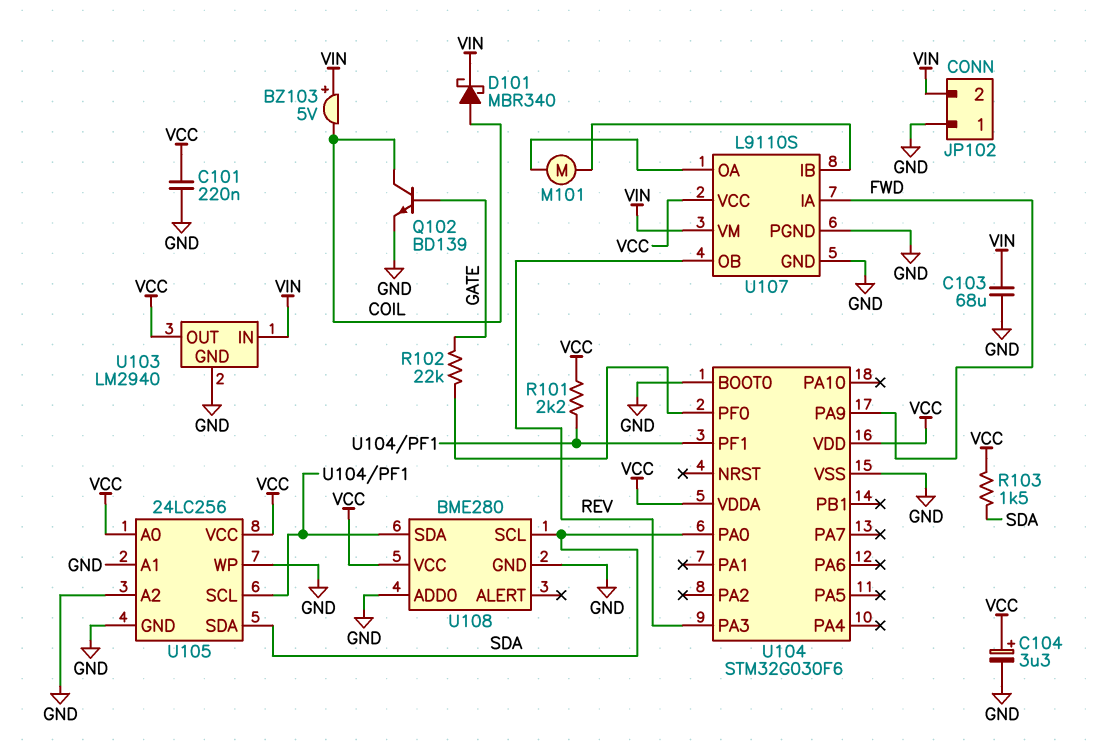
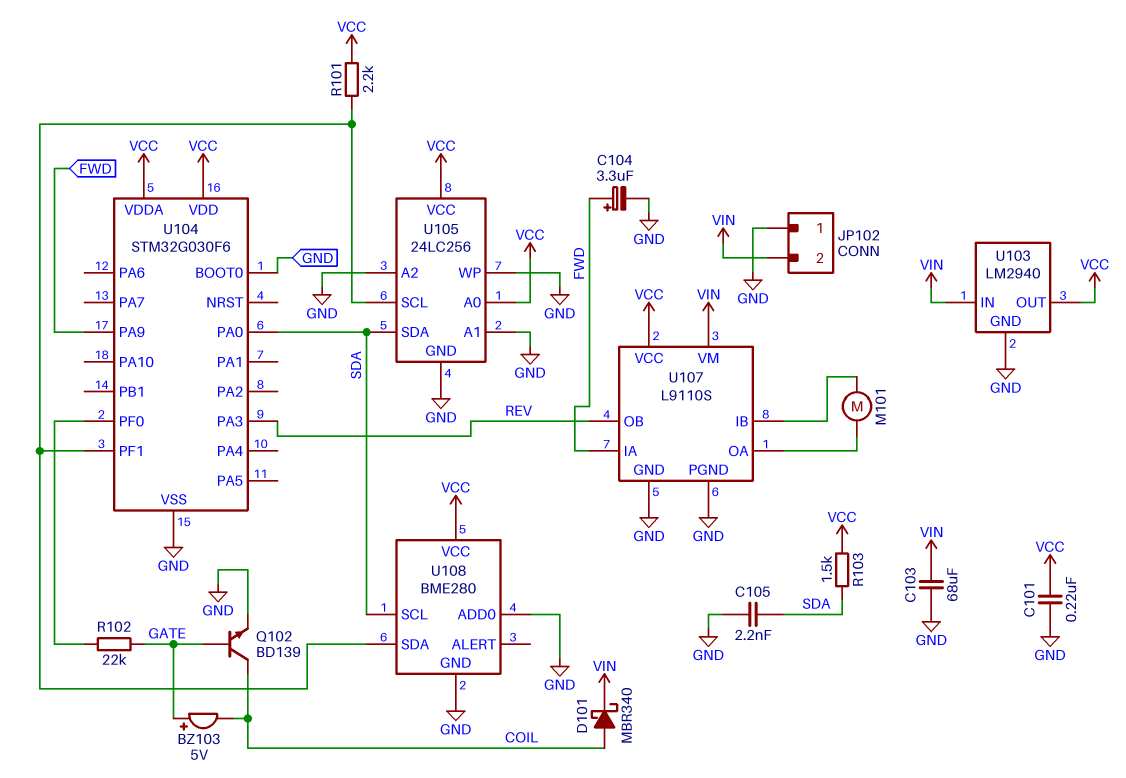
BZ103: buzzer 5V (plus VIN, minus COIL) -> buzzer 5V (plus GATE, minus COIL)
C104: 3.3uF (plus VCC, minus GND) -> 3.3uF (plus FWD, minus GND)
C105: none -> 2.2nF (GND, SDA)

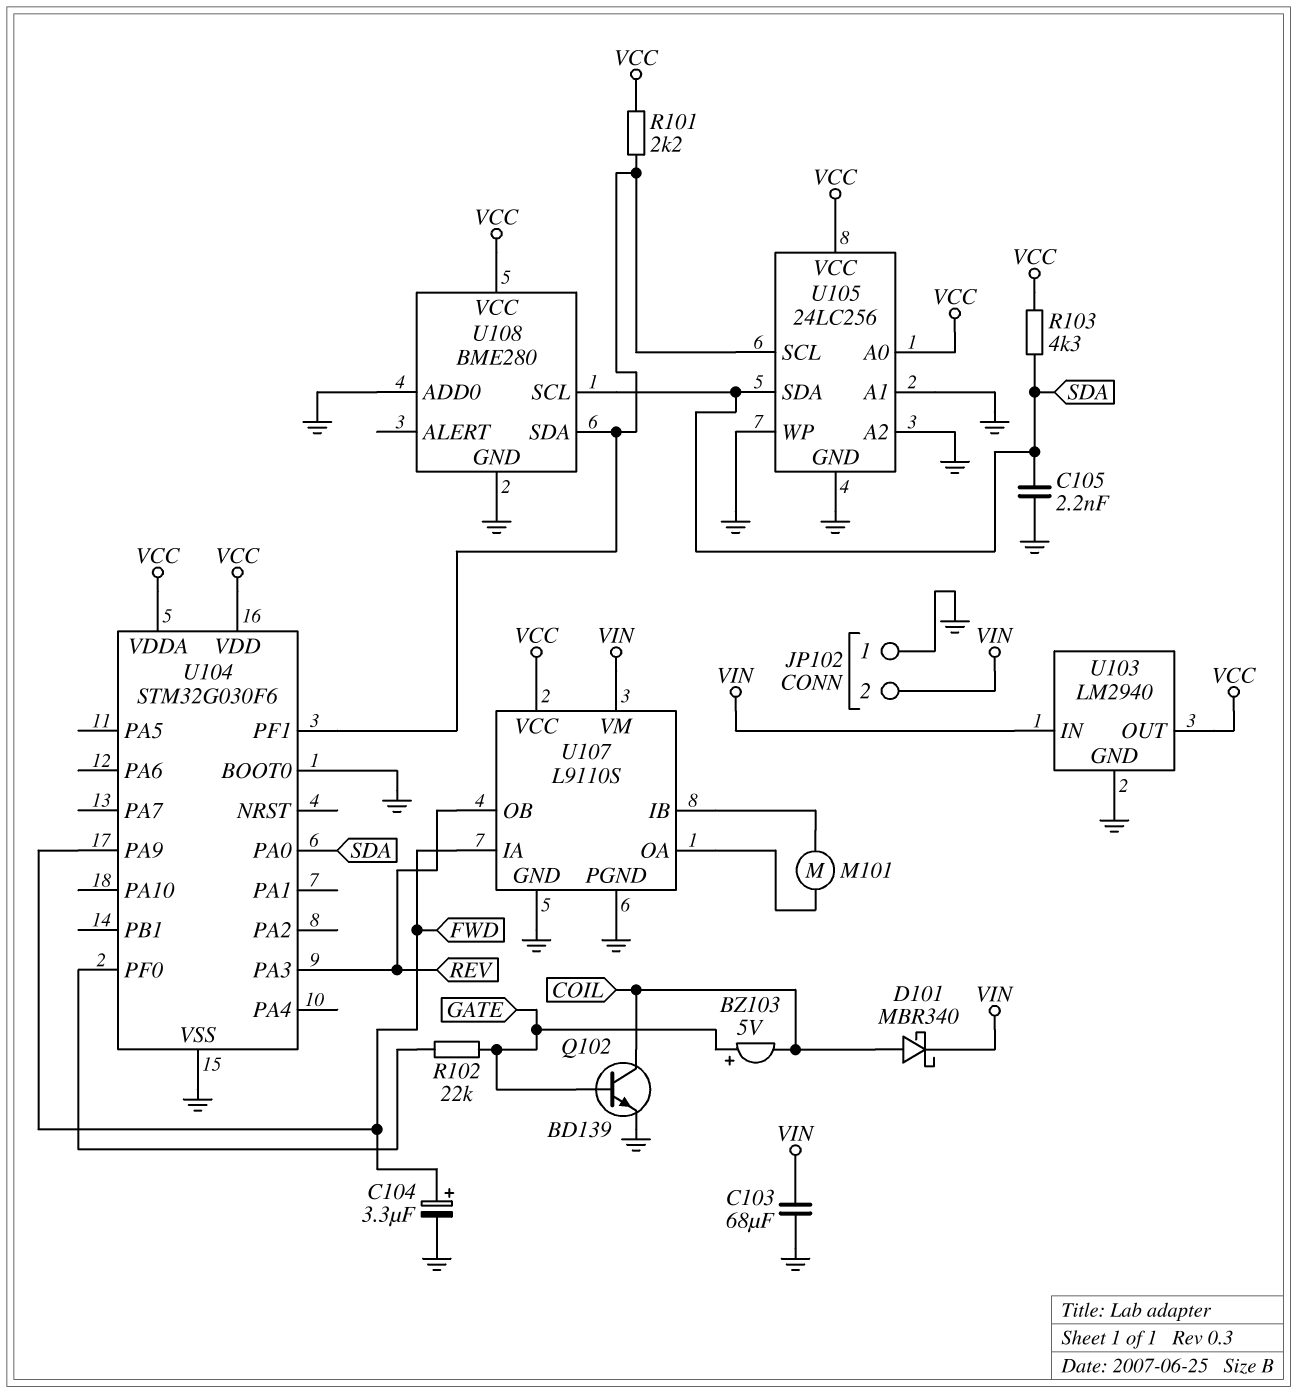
C101: 220nF (GND, VCC) -> none
R103: 1.5k (SDA, VCC) -> 4.3k (SDA, VCC)

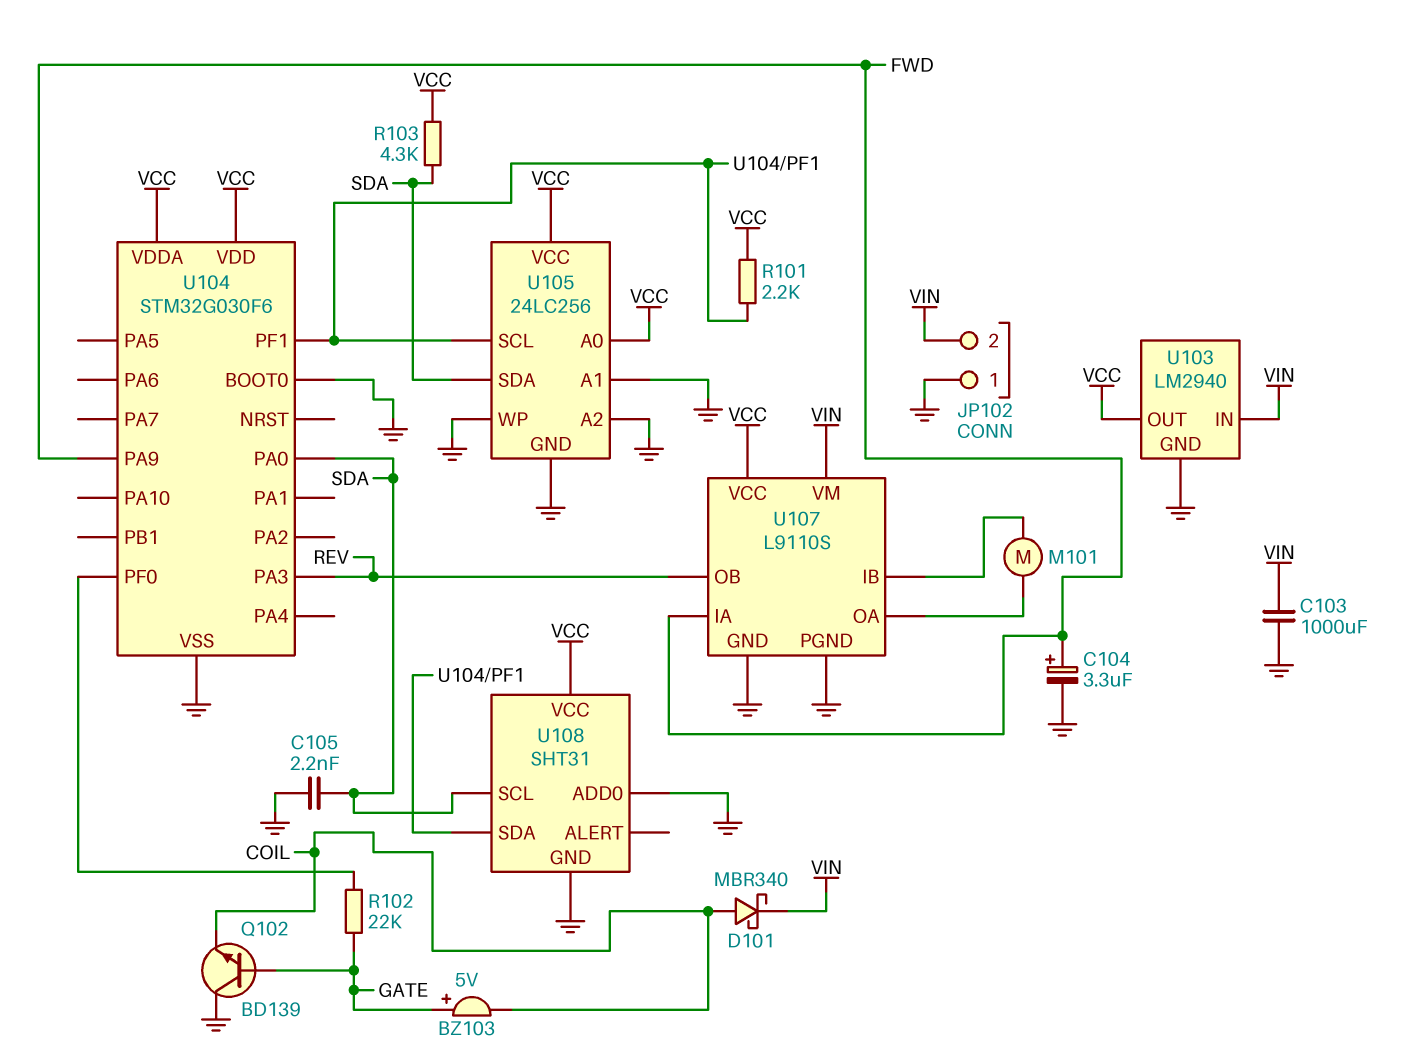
C103: 68uF (GND, VIN) -> 1000uF (GND, VIN)
Q102: NPN BD139 (B GATE, C COIL, E GND) -> NPN BD139 (B GATE, C GND, E COIL)
U108: BME280 -> SHT31

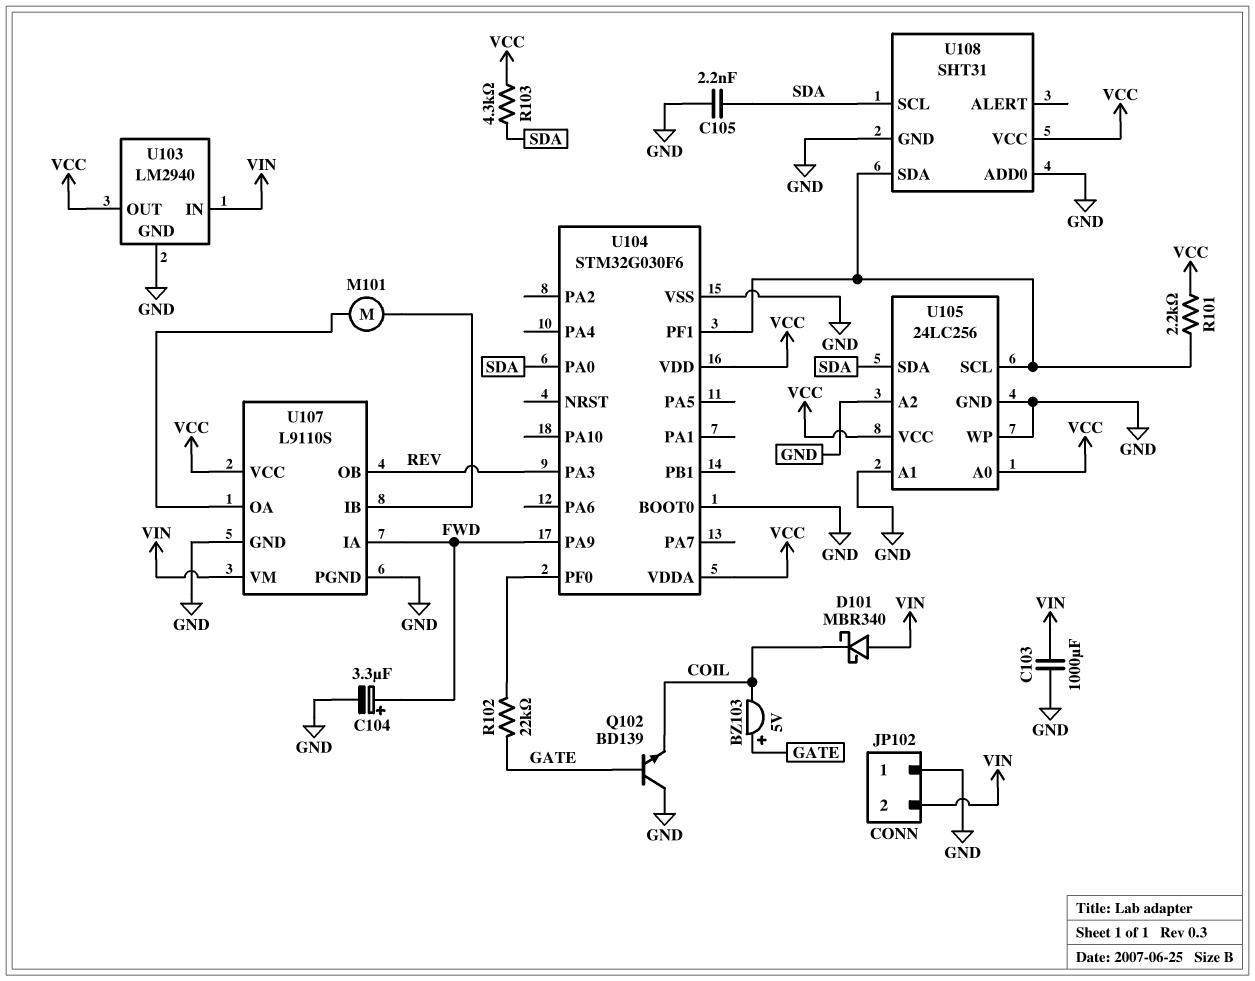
D101: schottky MBR340 (A COIL, K VIN) -> schottky MBR340 (A VIN, K COIL)

